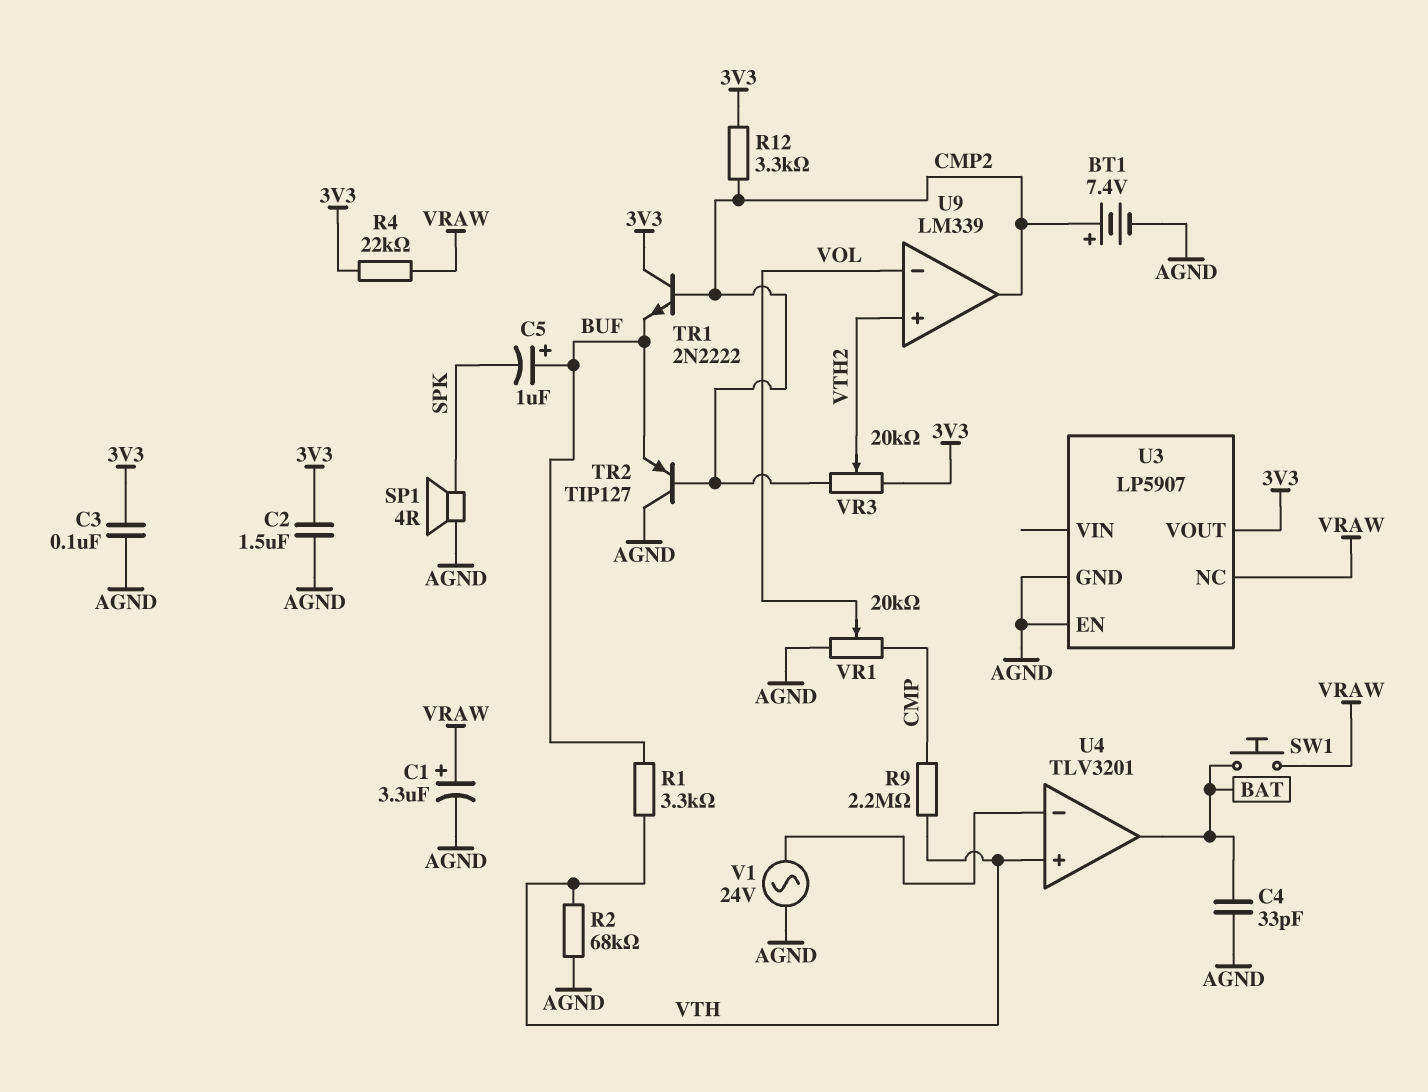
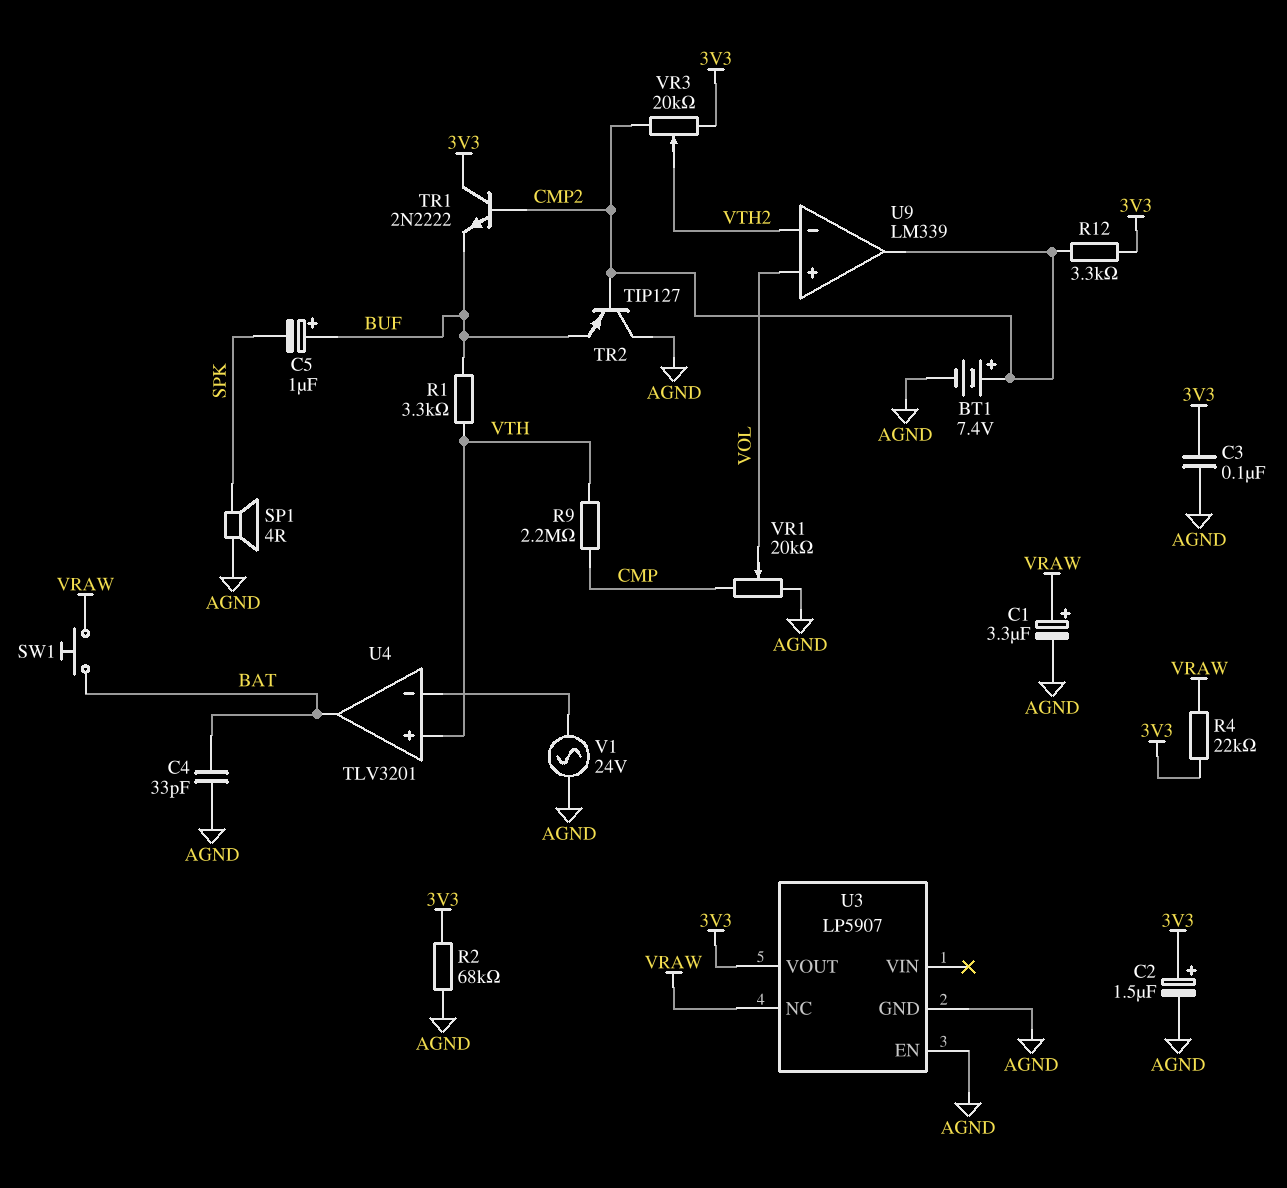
C2: 1.5uF (3V3, AGND) -> 1.5uF (plus 3V3, minus AGND)
R2: 68k (AGND, VTH) -> 68k (3V3, AGND)
U9 pin in+: VTH2 -> VOL
U9 pin in-: VOL -> VTH2

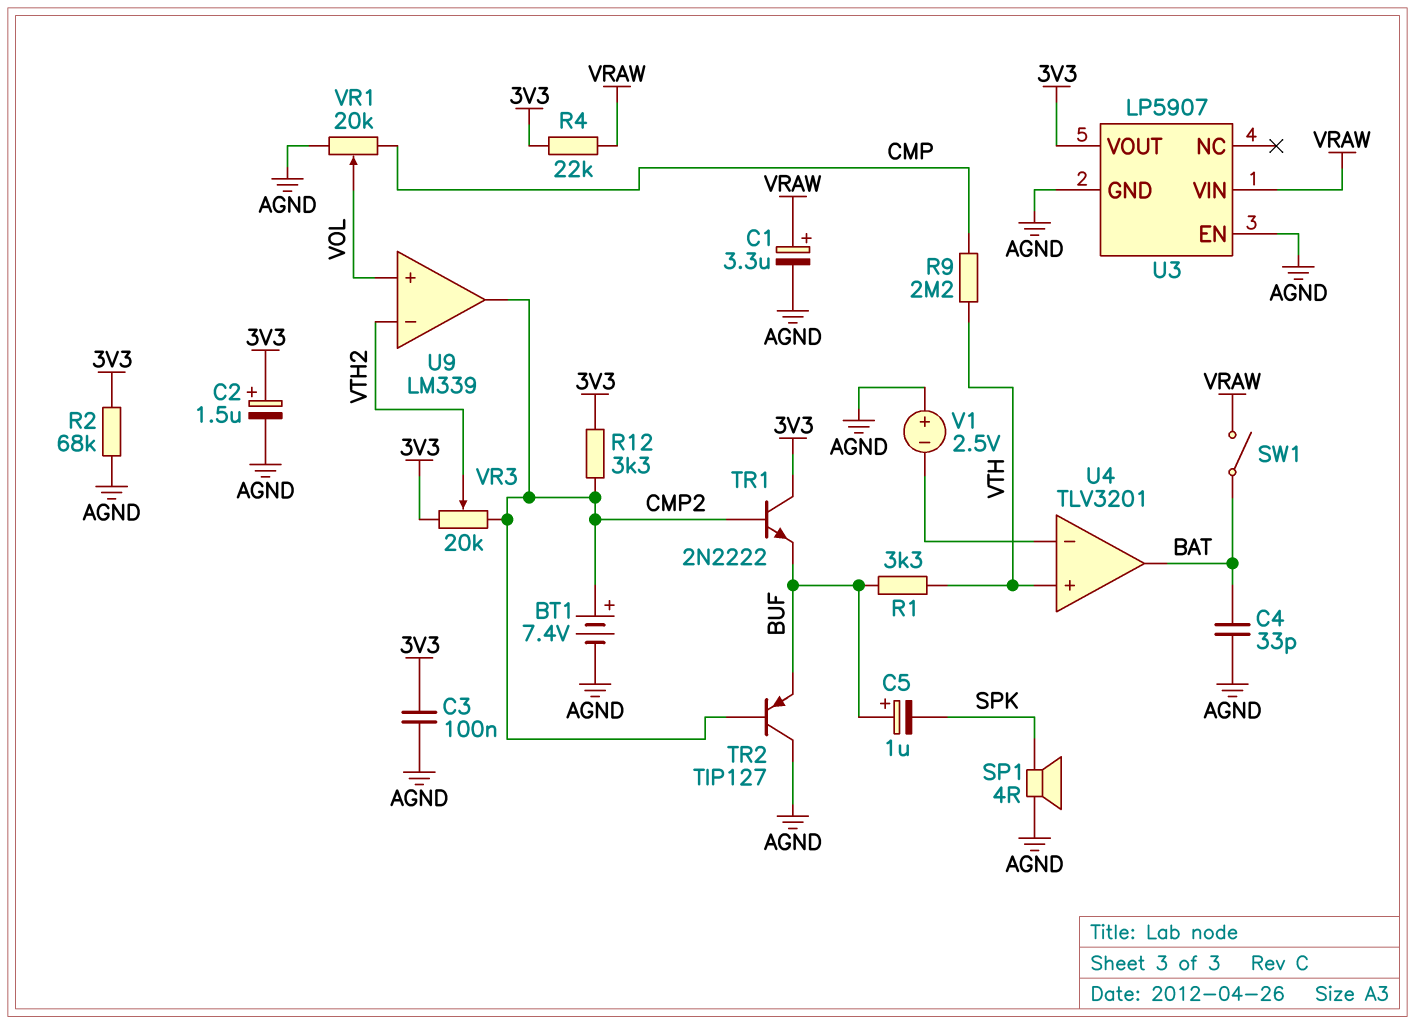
SW1: button (BAT, VRAW) -> switch (BAT, VRAW)
U3 pin NC: VRAW -> none
U3 pin VIN: none -> VRAW
V1: AC 24V (AGND, U4/in-) -> 2.5V (plus AGND, minus U4/in-)

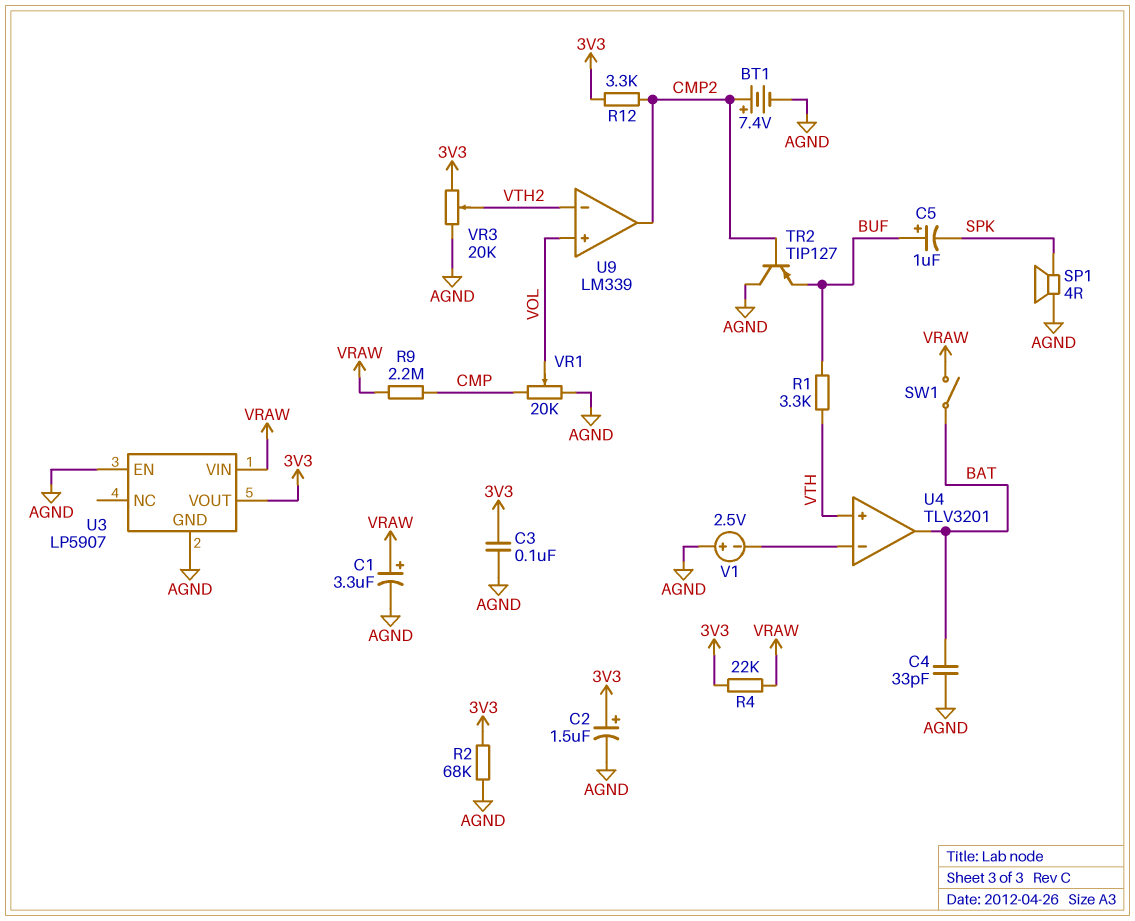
R9: 2.2M (CMP, VTH) -> 2.2M (CMP, VRAW)
TR1: NPN 2N2222 (B CMP2, C 3V3, E BUF) -> none
VR3: 20k (3V3, CMP2, wiper VTH2) -> 20k (3V3, AGND, wiper VTH2)

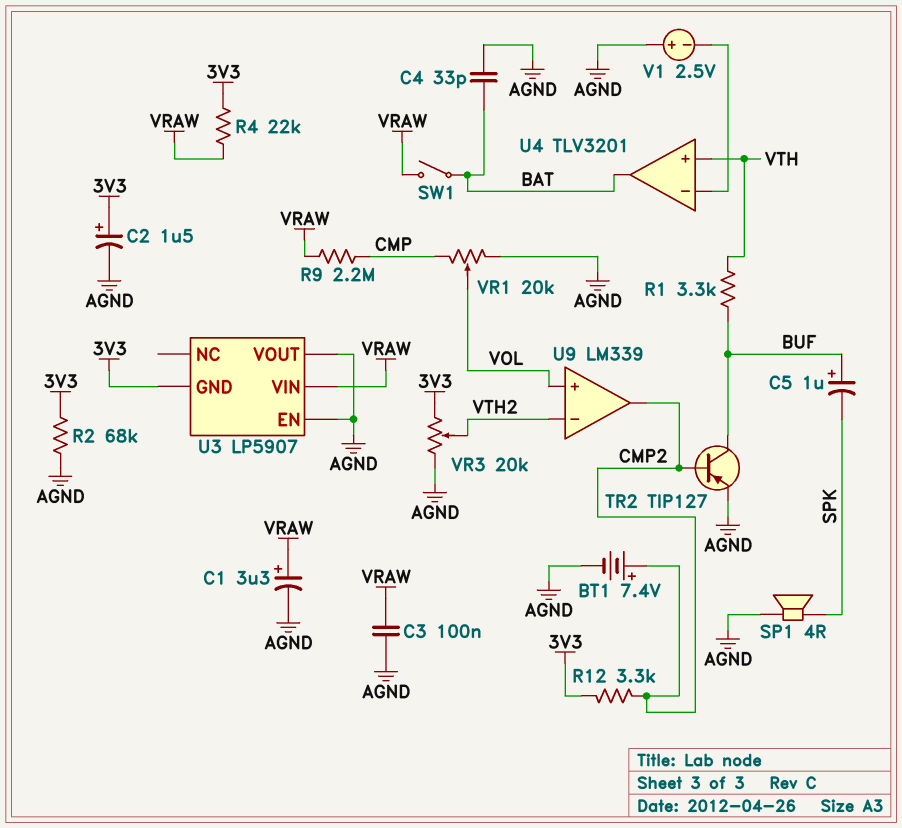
C3: 100nF (3V3, AGND) -> 100nF (AGND, VRAW)
TR2: PNP TIP127 (B CMP2, C AGND, E BUF) -> PNP TIP127 (B CMP2, C BUF, E AGND)
U3 pin GND: AGND -> 3V3
U3 pin VOUT: 3V3 -> AGND

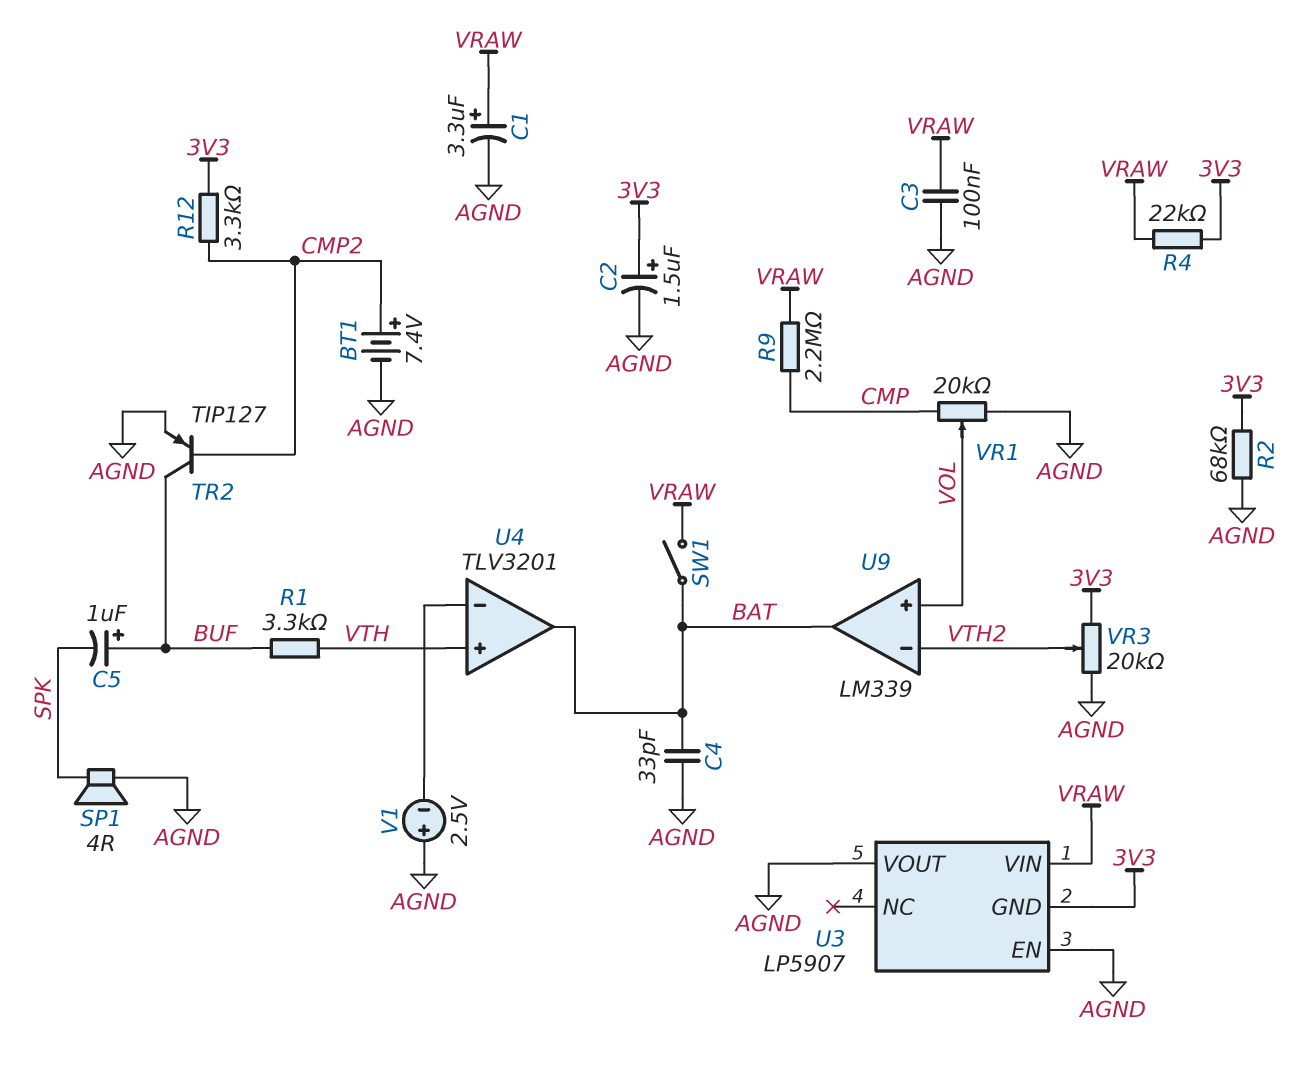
U9 pin out: CMP2 -> BAT

